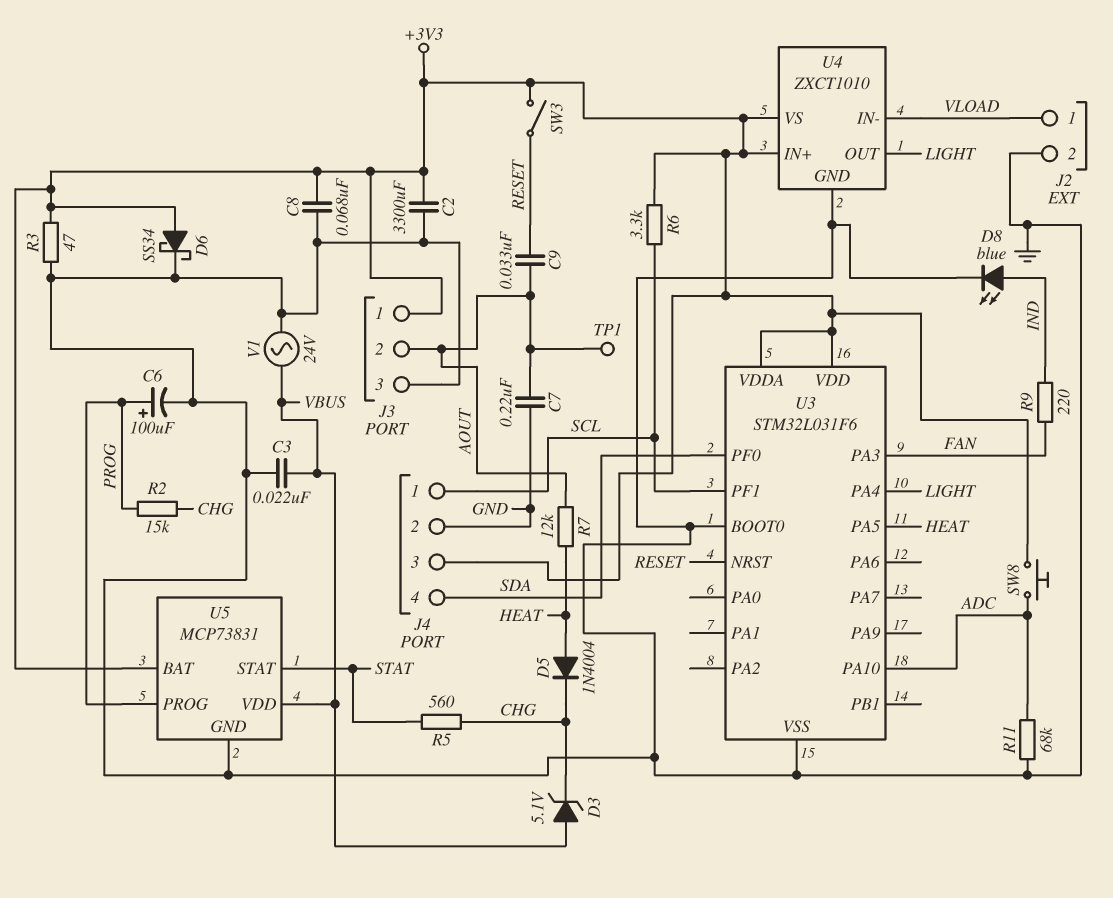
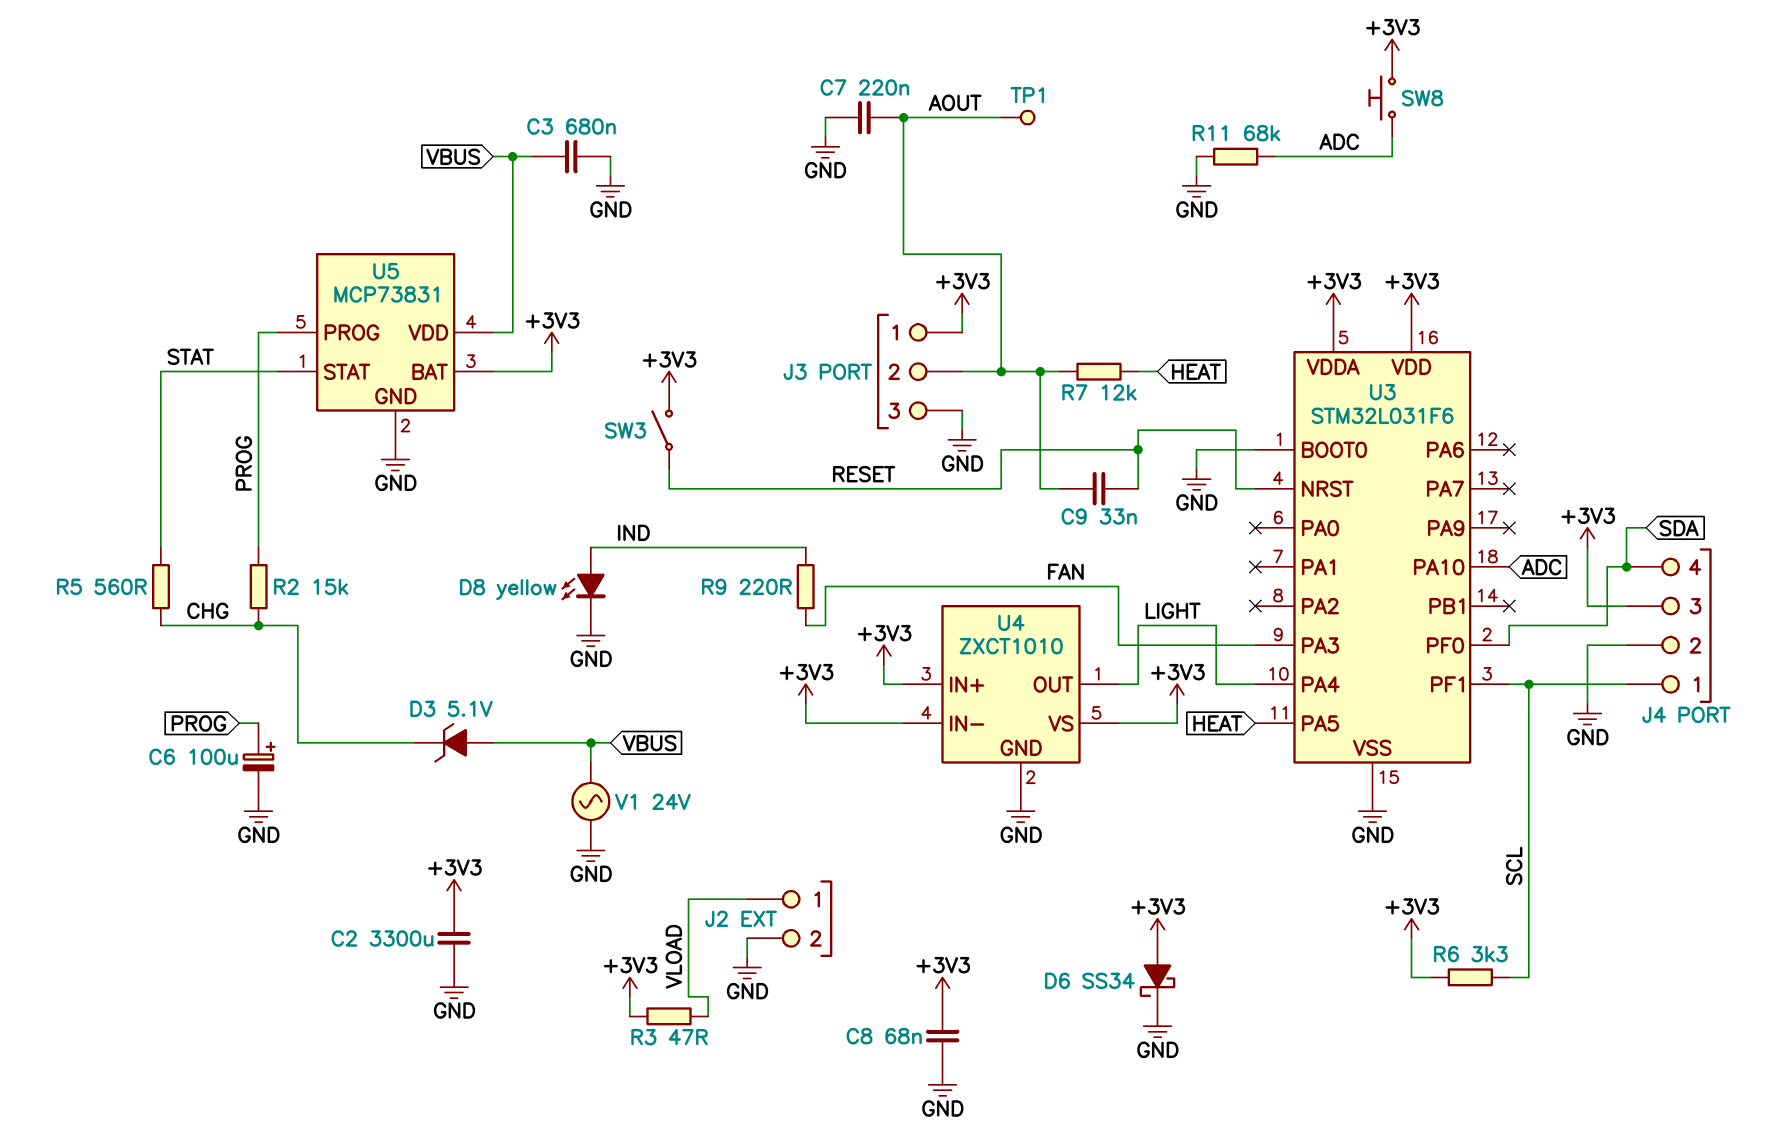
C3: 22nF (GND, VBUS) -> 680nF (GND, VBUS)
D5: diode 1N4004 (A HEAT, K CHG) -> none
D8: LED blue (A IND, K GND) -> LED yellow (A IND, K GND)
R3: 47 (+3V3, GND) -> 47 (+3V3, VLOAD)
U4 pin IN-: VLOAD -> +3V3

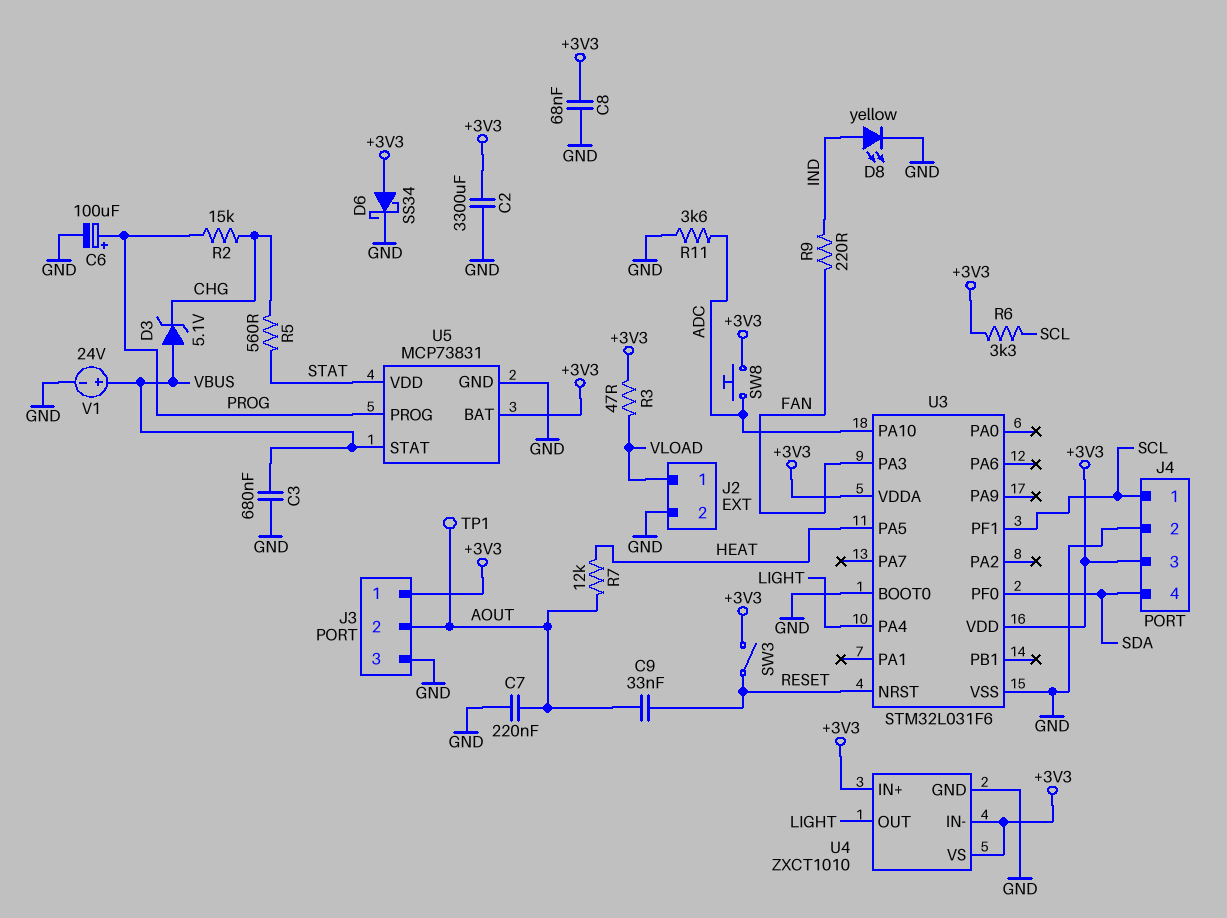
R11: 68k (ADC, GND) -> 3.6k (ADC, GND)
U5 pin STAT: STAT -> VBUS
U5 pin VDD: VBUS -> STAT
V1: AC 24V (GND, VBUS) -> 24V (plus VBUS, minus GND)

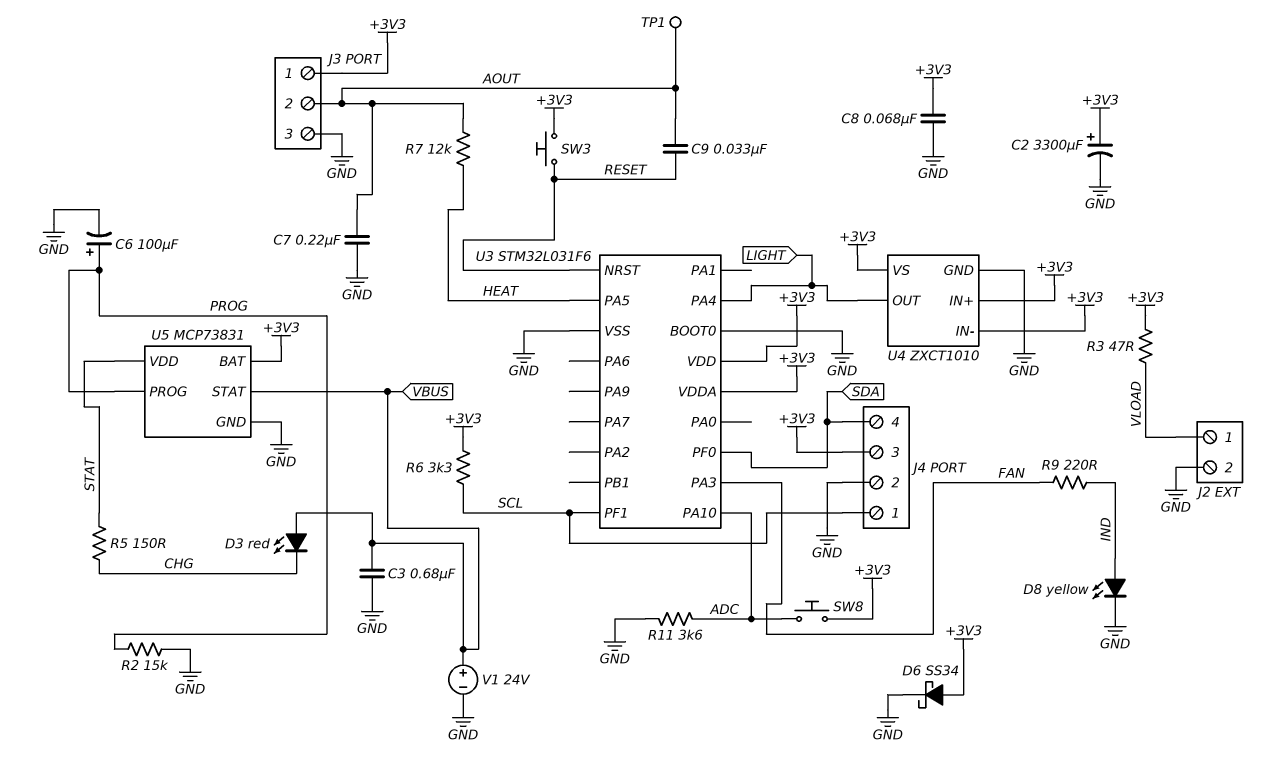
C2: 3300uF (+3V3, GND) -> 3300uF (plus +3V3, minus GND)
D3: zener 5.1V (A VBUS, K CHG) -> LED red (A VBUS, K CHG)
R2: 15k (CHG, PROG) -> 15k (GND, PROG)
R5: 560 (CHG, STAT) -> 150 (CHG, STAT)
SW3: switch (+3V3, RESET) -> button (+3V3, RESET)

